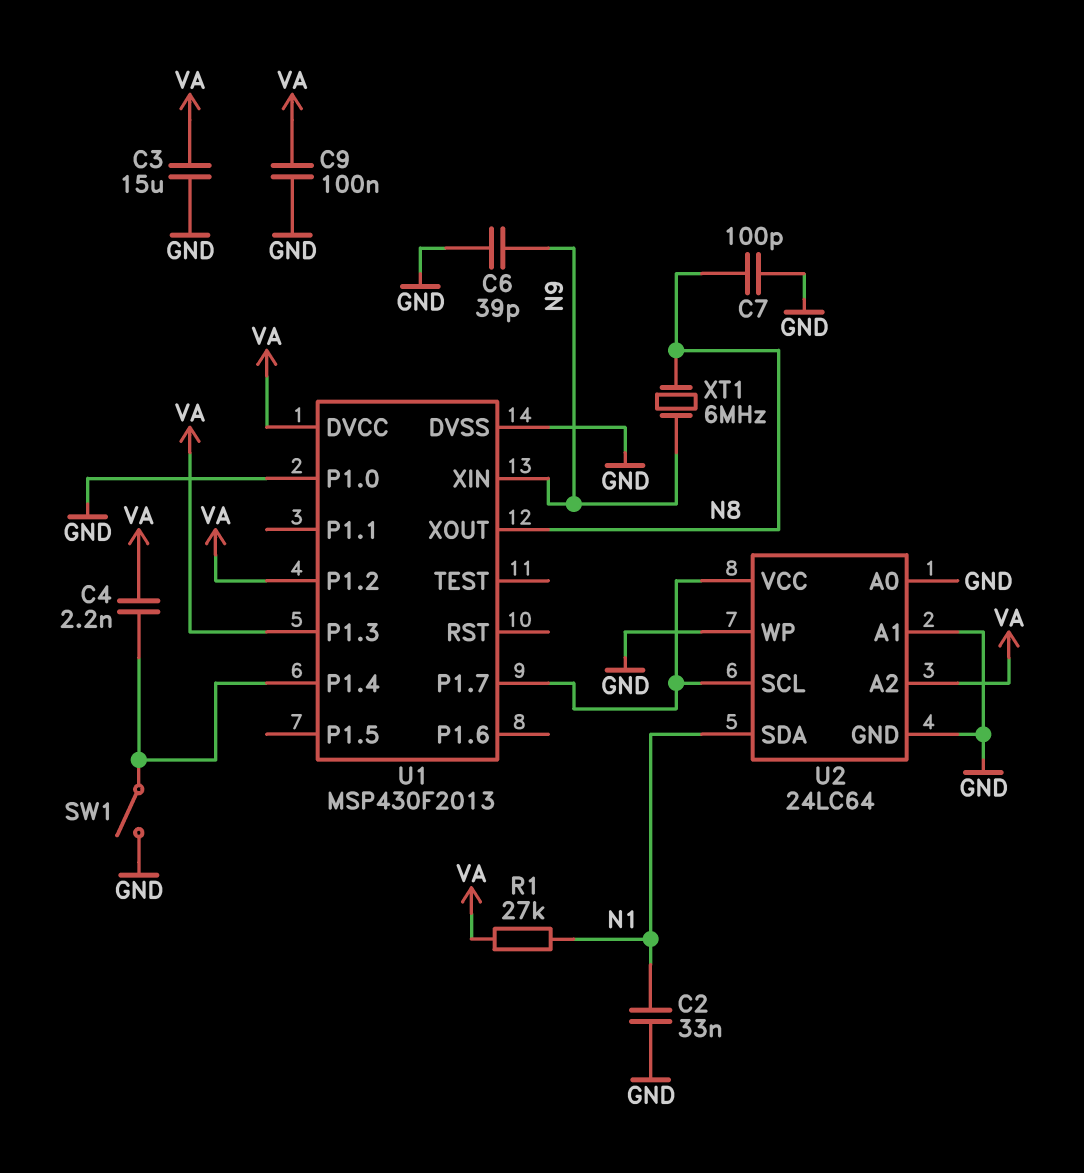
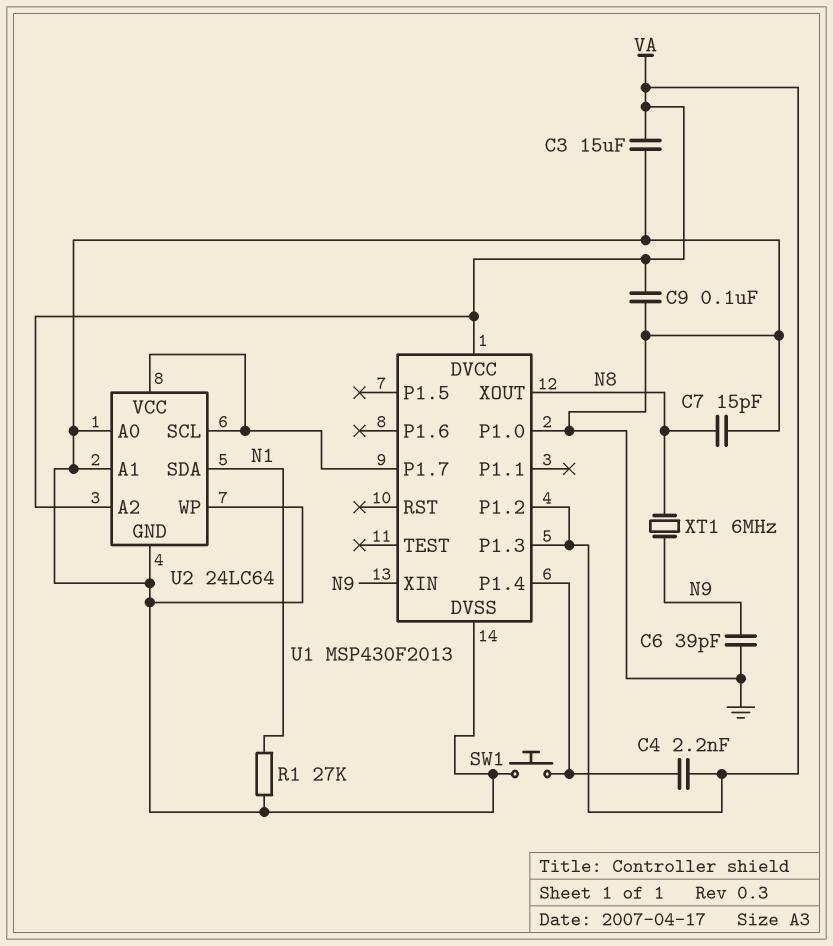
C2: 33nF (GND, N1) -> none
C7: 100pF (GND, N8) -> 15pF (GND, N8)
R1: 27k (N1, VA) -> 27k (GND, N1)
SW1: switch (GND, U1/P1.4) -> button (GND, U1/P1.4)

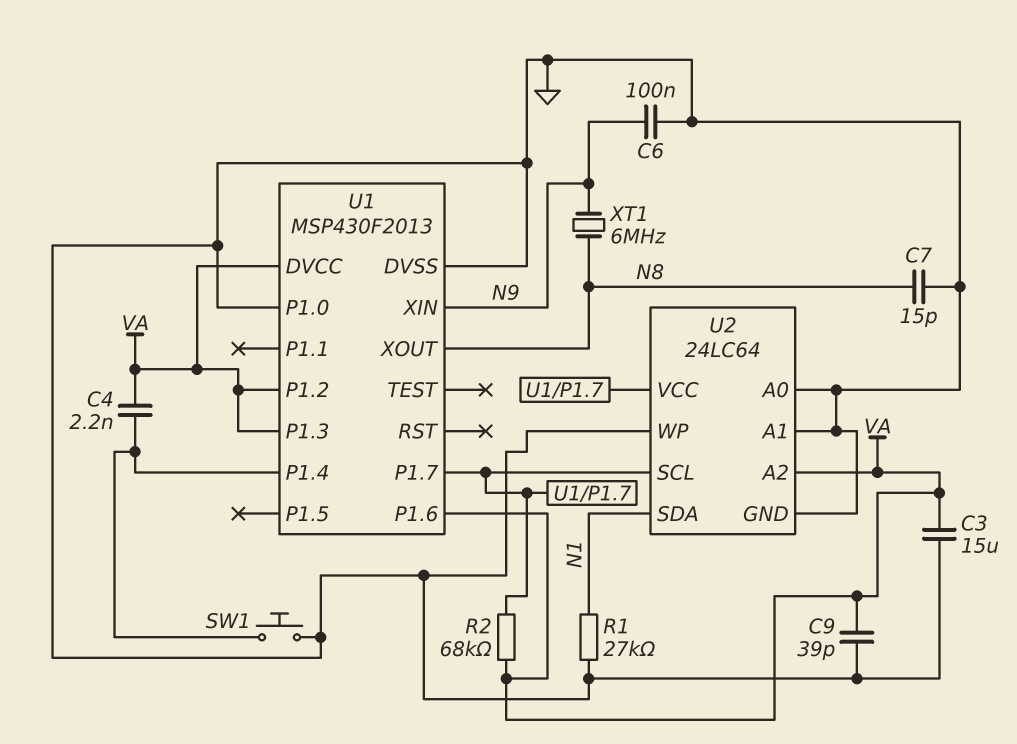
C6: 39pF (GND, N9) -> 100nF (GND, N9)
C9: 100nF (GND, VA) -> 39pF (GND, VA)
R2: none -> 68k (U1/P1.7, VA)
U1 pin P1.6: none -> VA

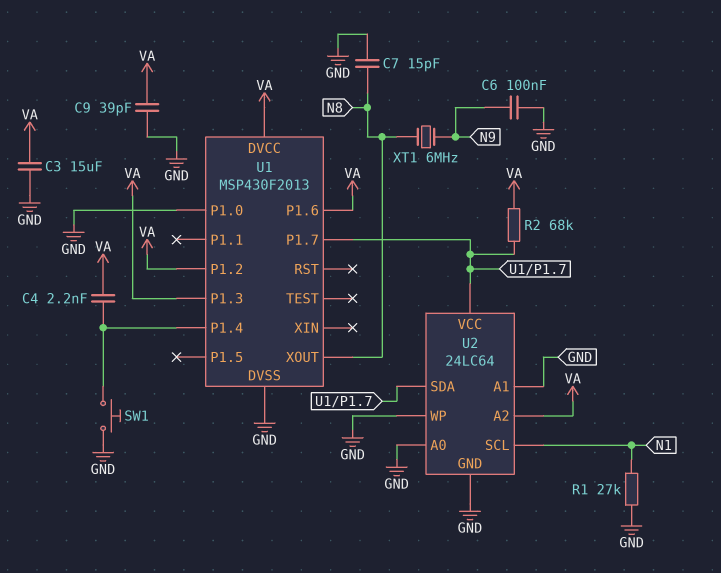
U1 pin XIN: N9 -> none
U2 pin SCL: U1/P1.7 -> N1
U2 pin SDA: N1 -> U1/P1.7

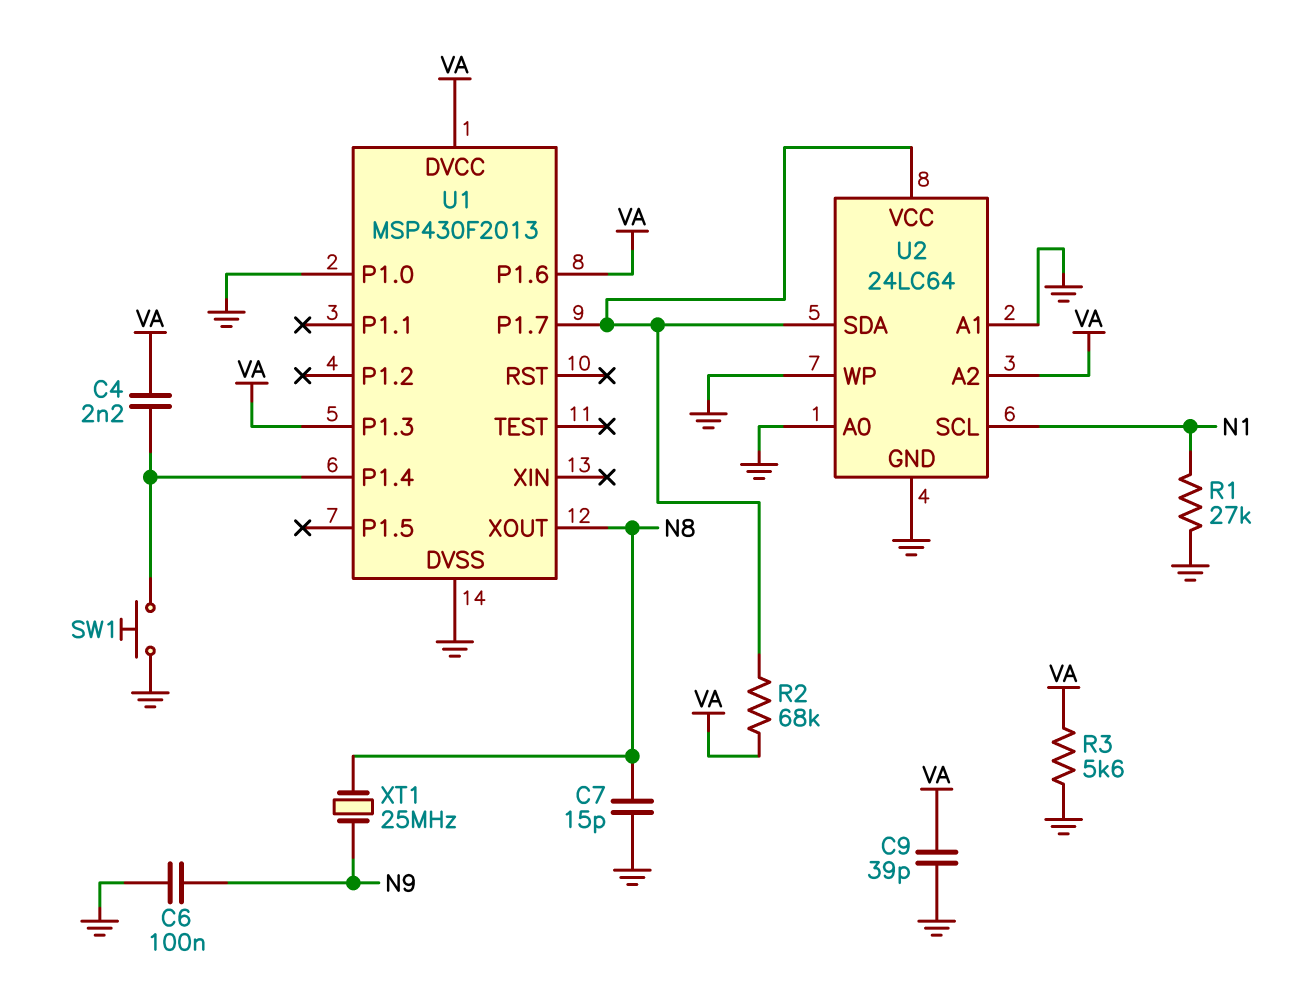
C3: 15uF (GND, VA) -> none
R3: none -> 5.6k (GND, VA)
U1 pin P1.2: VA -> none
XT1: 6MHz (N8, N9) -> 25MHz (N8, N9)

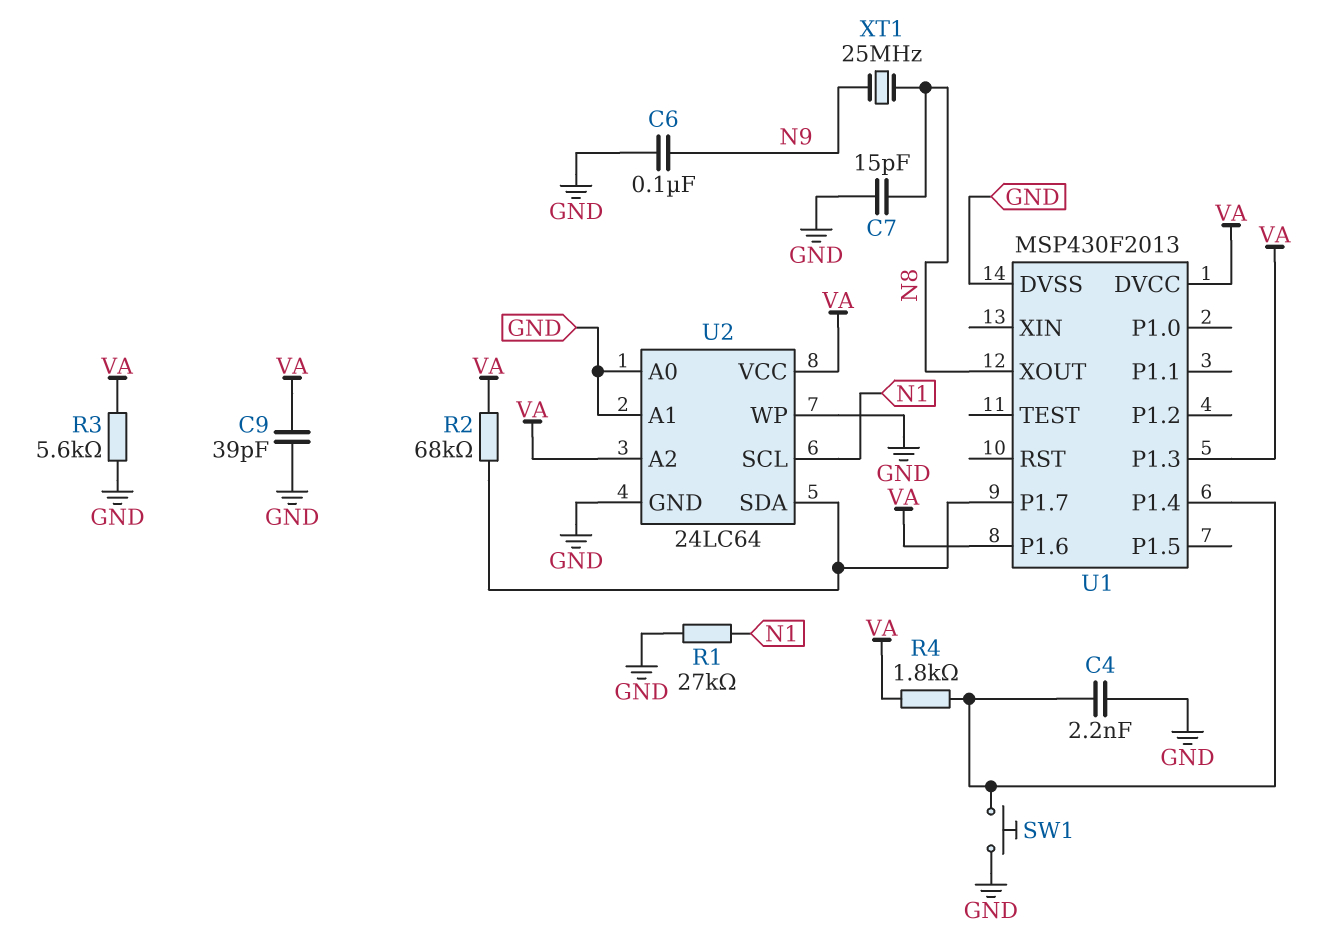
C4: 2.2nF (U1/P1.4, VA) -> 2.2nF (GND, U1/P1.4)
R4: none -> 1.8k (U1/P1.4, VA)
U1 pin P1.0: GND -> none
U2 pin VCC: U1/P1.7 -> VA

